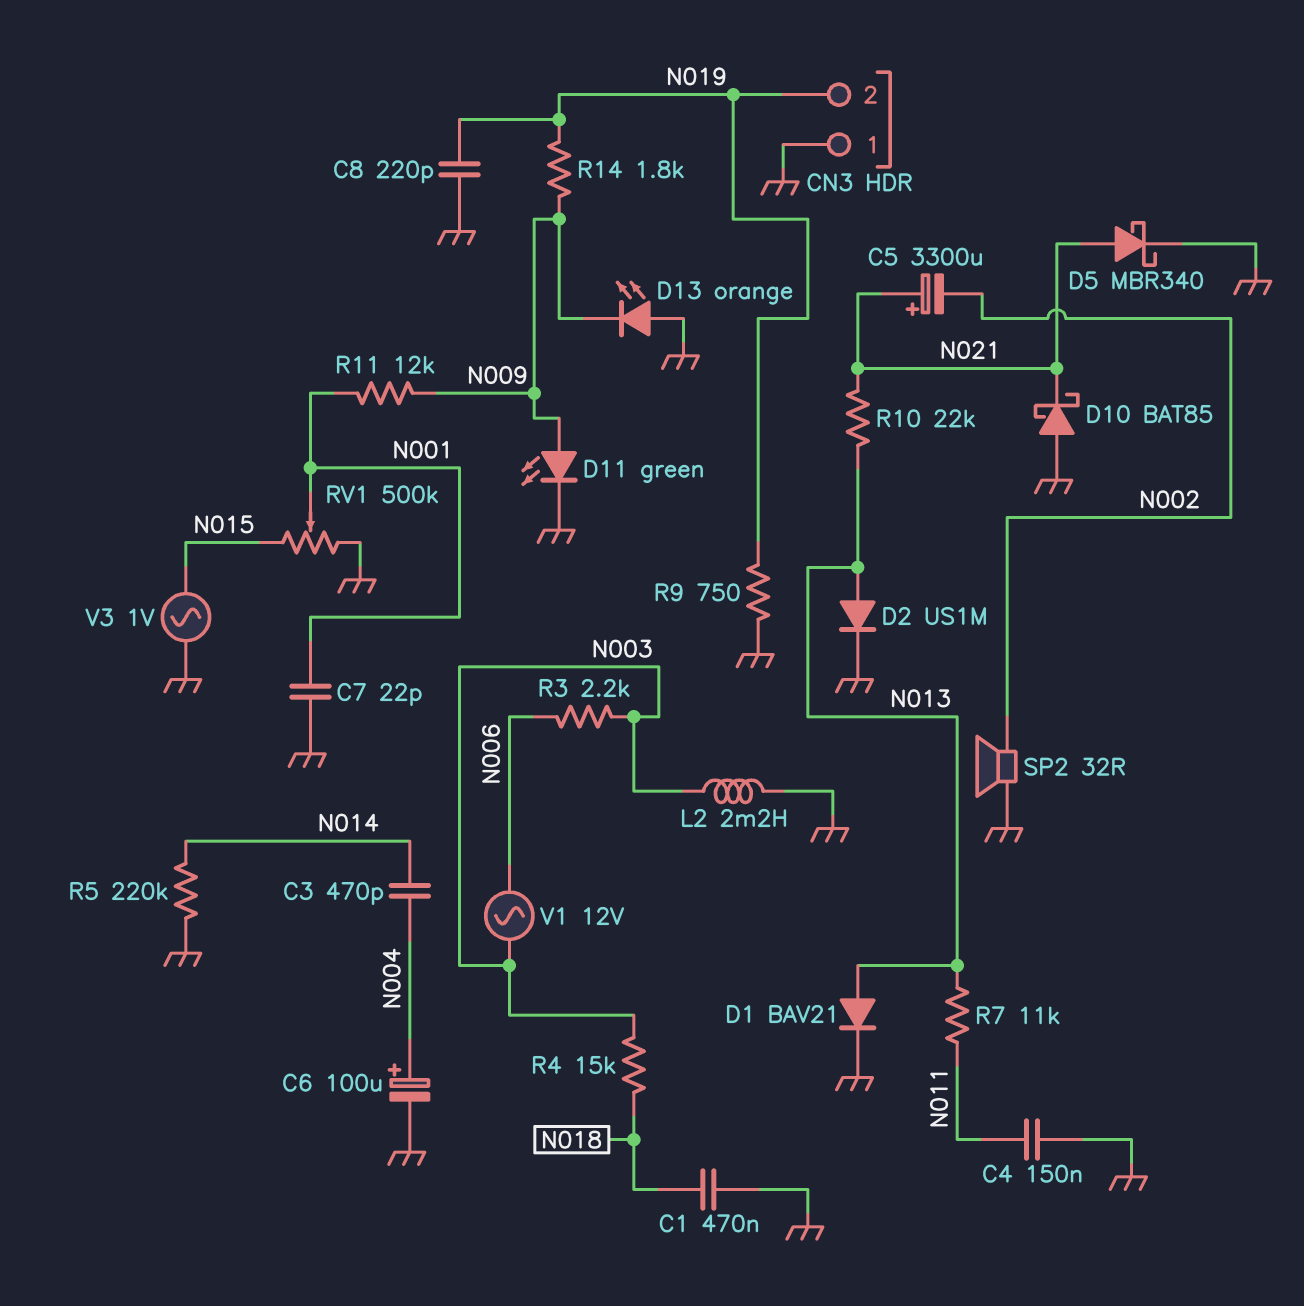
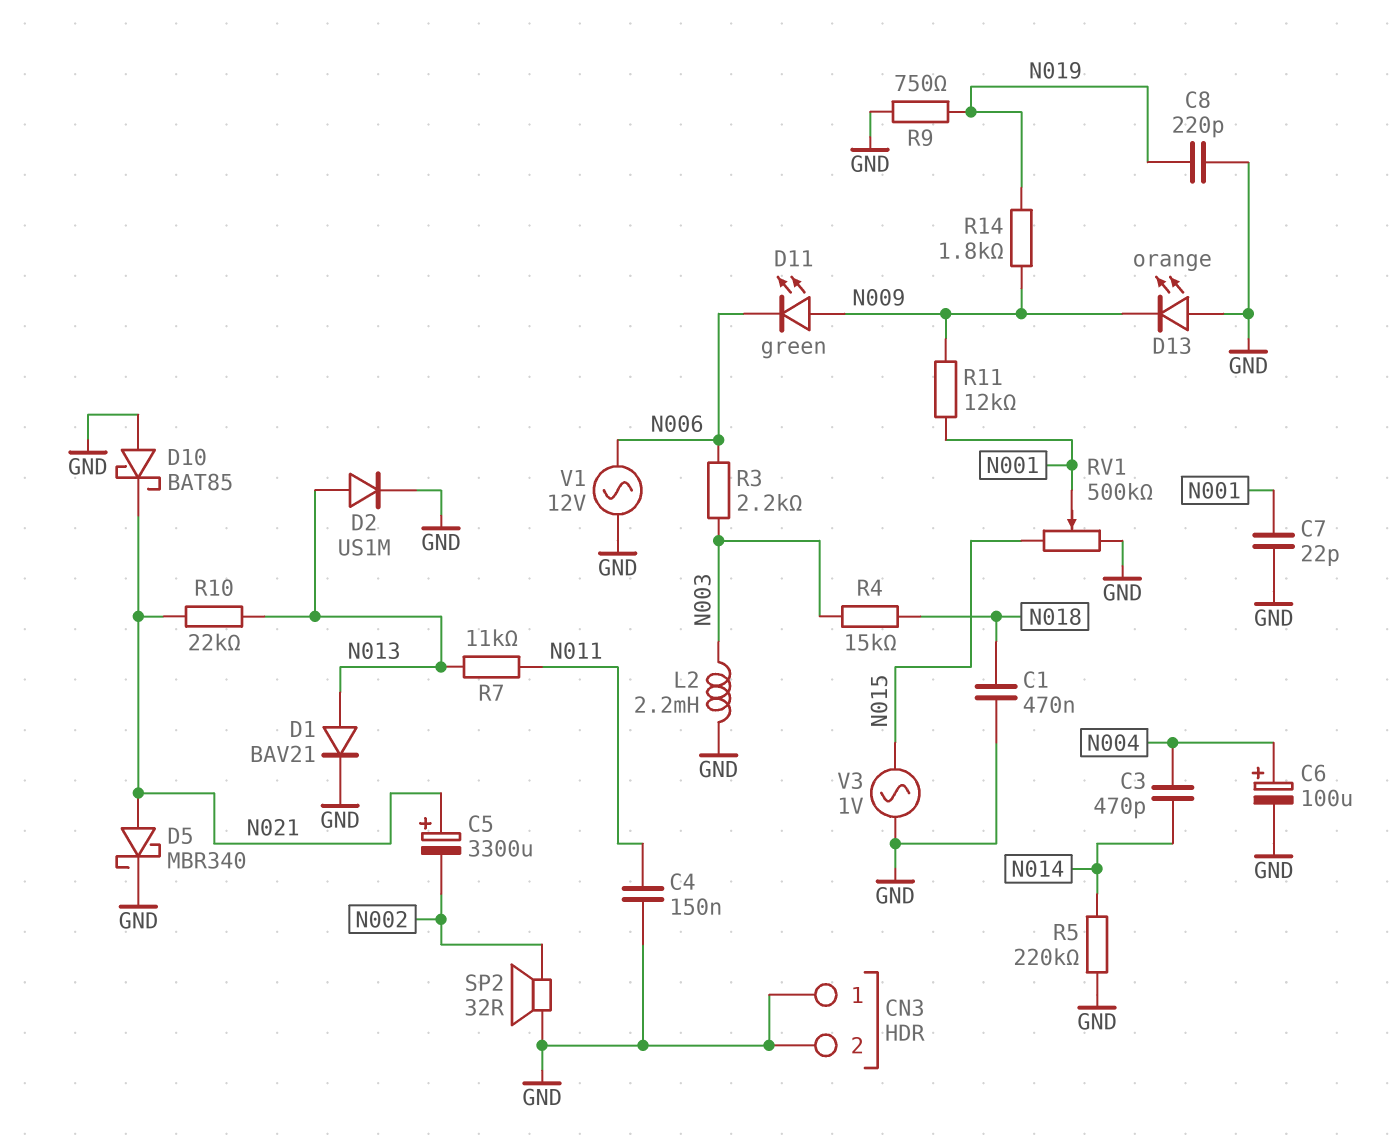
CN3 pin 2: N019 -> GND
D11: LED green (A N009, K GND) -> LED green (A N009, K N006)
V1: AC 12V (N003, N006) -> AC 12V (GND, N006)

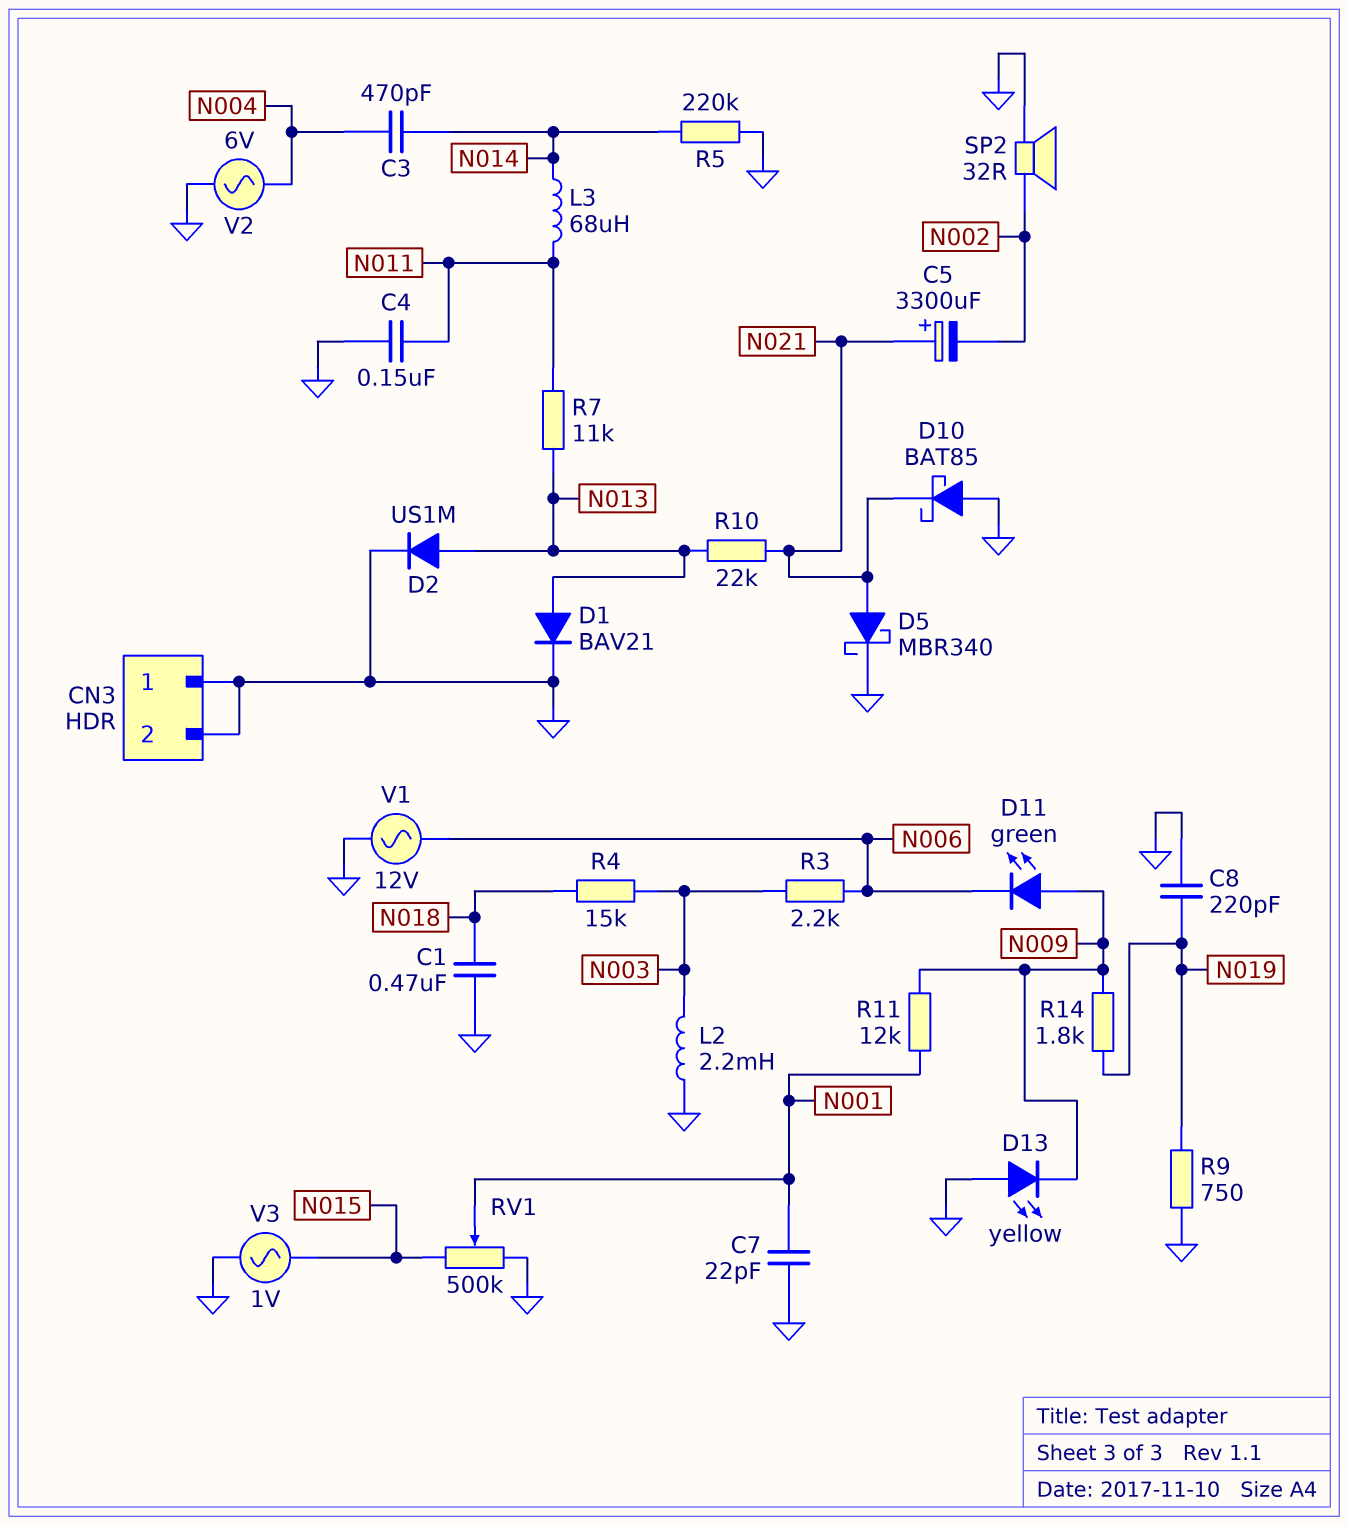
C6: 100uF (plus N004, minus GND) -> none
D13: LED orange (A GND, K N009) -> LED yellow (A GND, K N009)
L3: none -> 68uH (N011, N014)
V2: none -> AC 6V (GND, N004)

